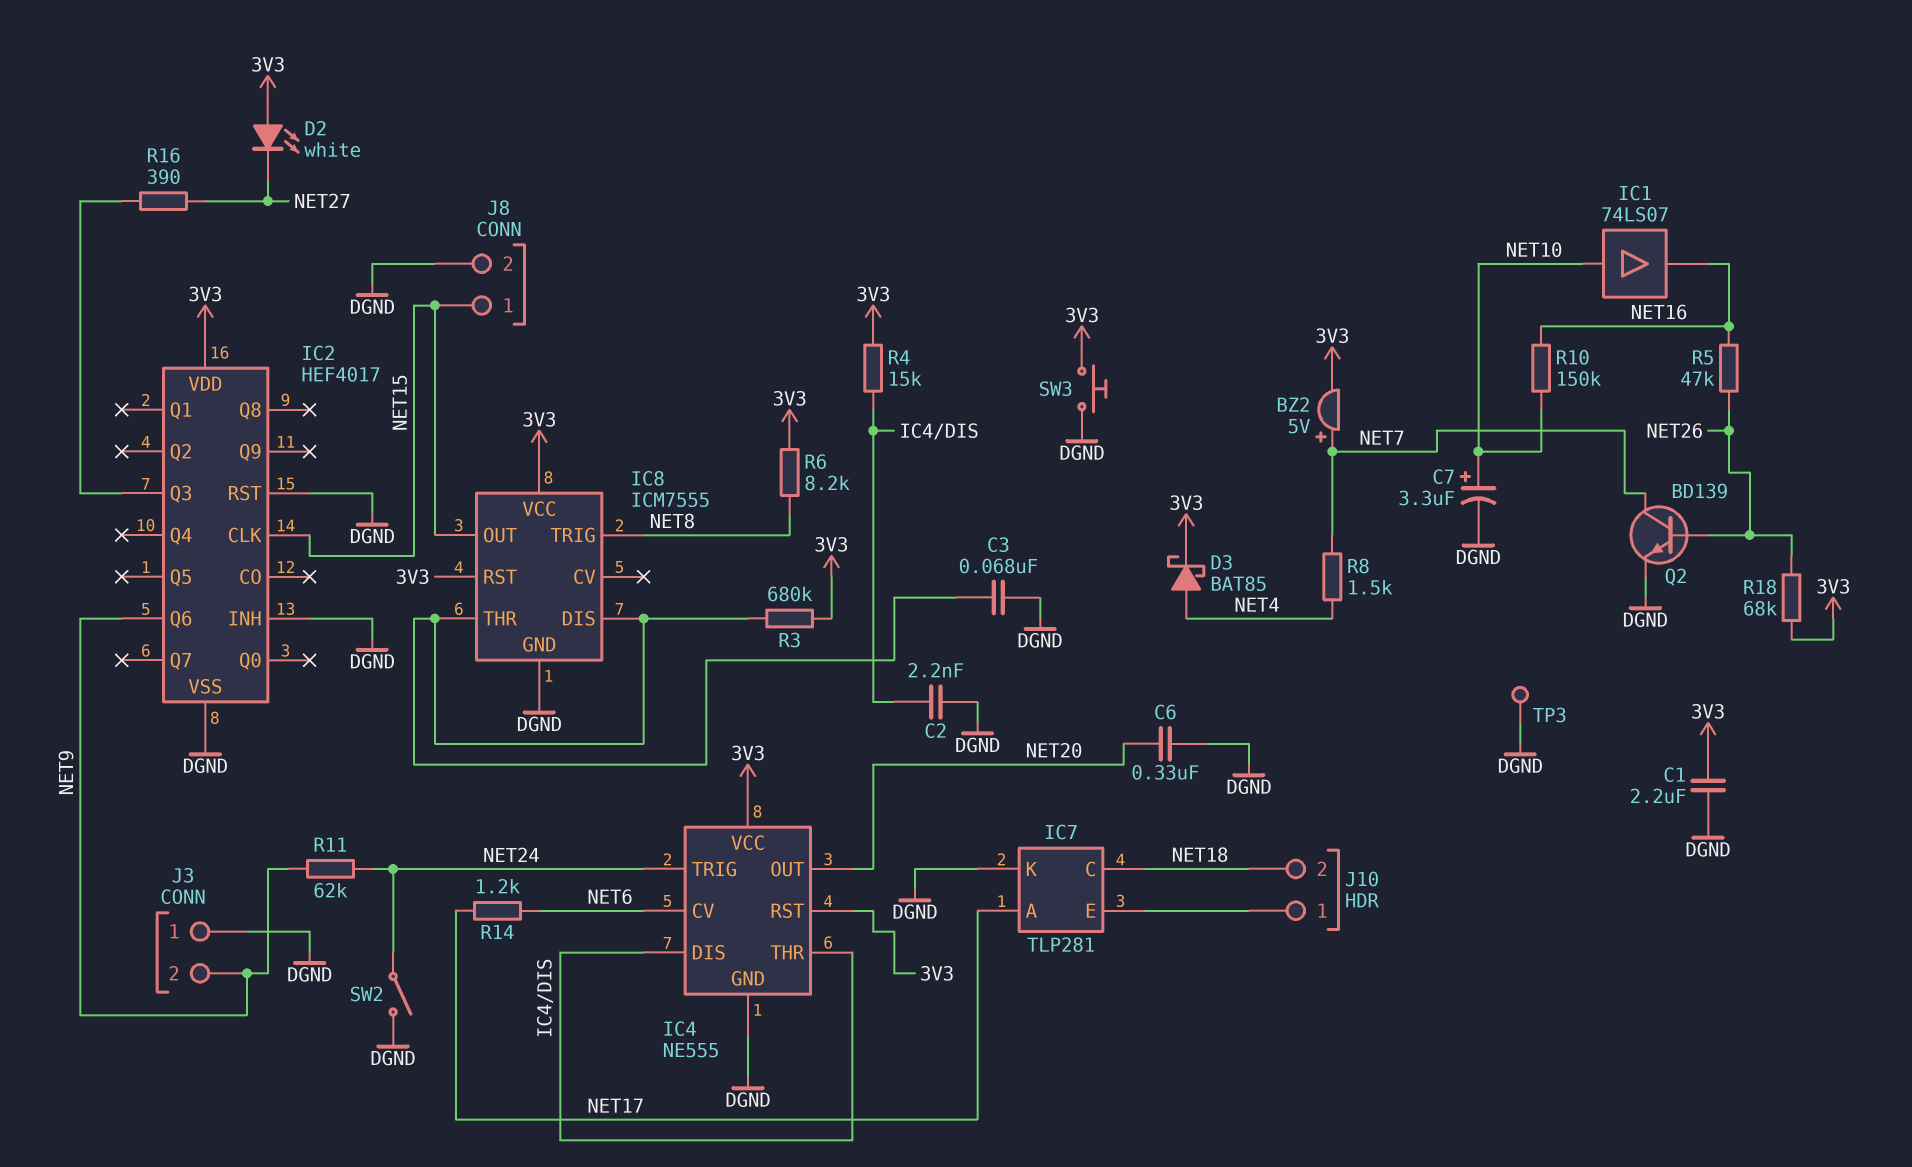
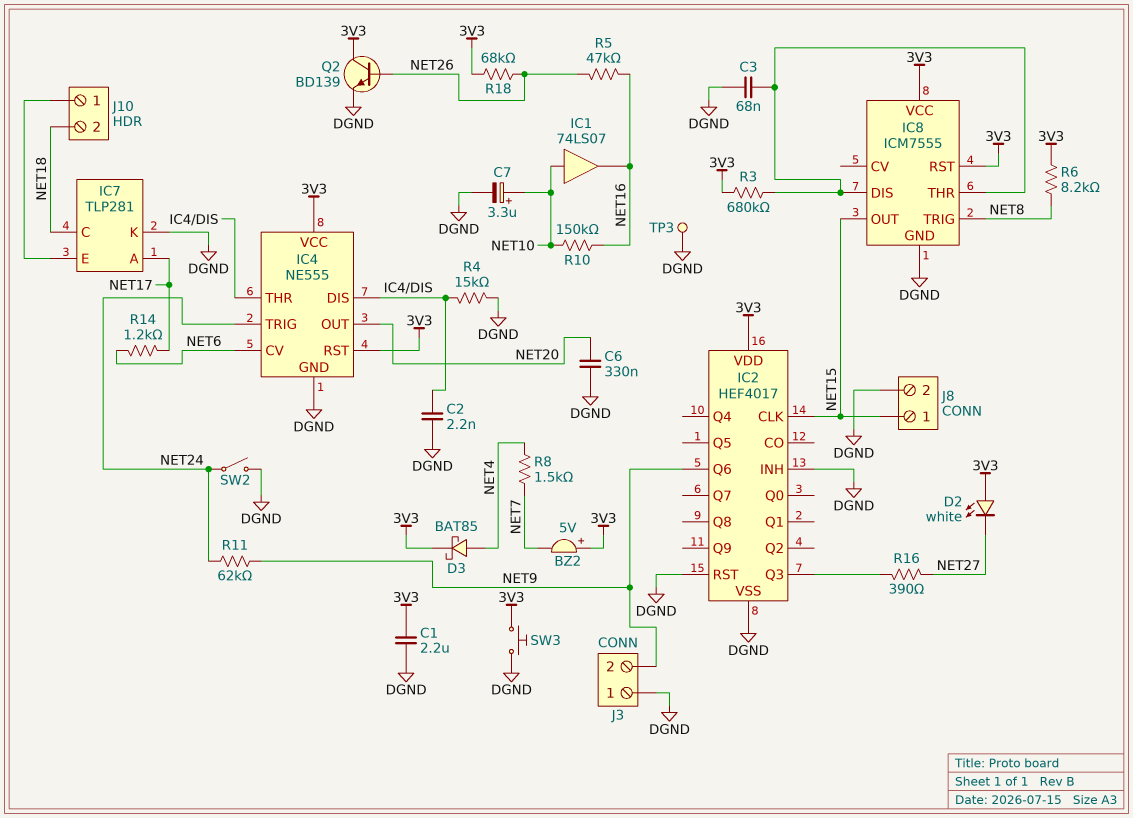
BZ2: buzzer 5V (plus NET7, minus 3V3) -> buzzer 5V (plus 3V3, minus NET7)
Q2: NPN BD139 (B NET26, C NET7, E DGND) -> NPN BD139 (B NET26, C 3V3, E DGND)
R4: 15k (3V3, IC4/DIS) -> 15k (DGND, IC4/DIS)

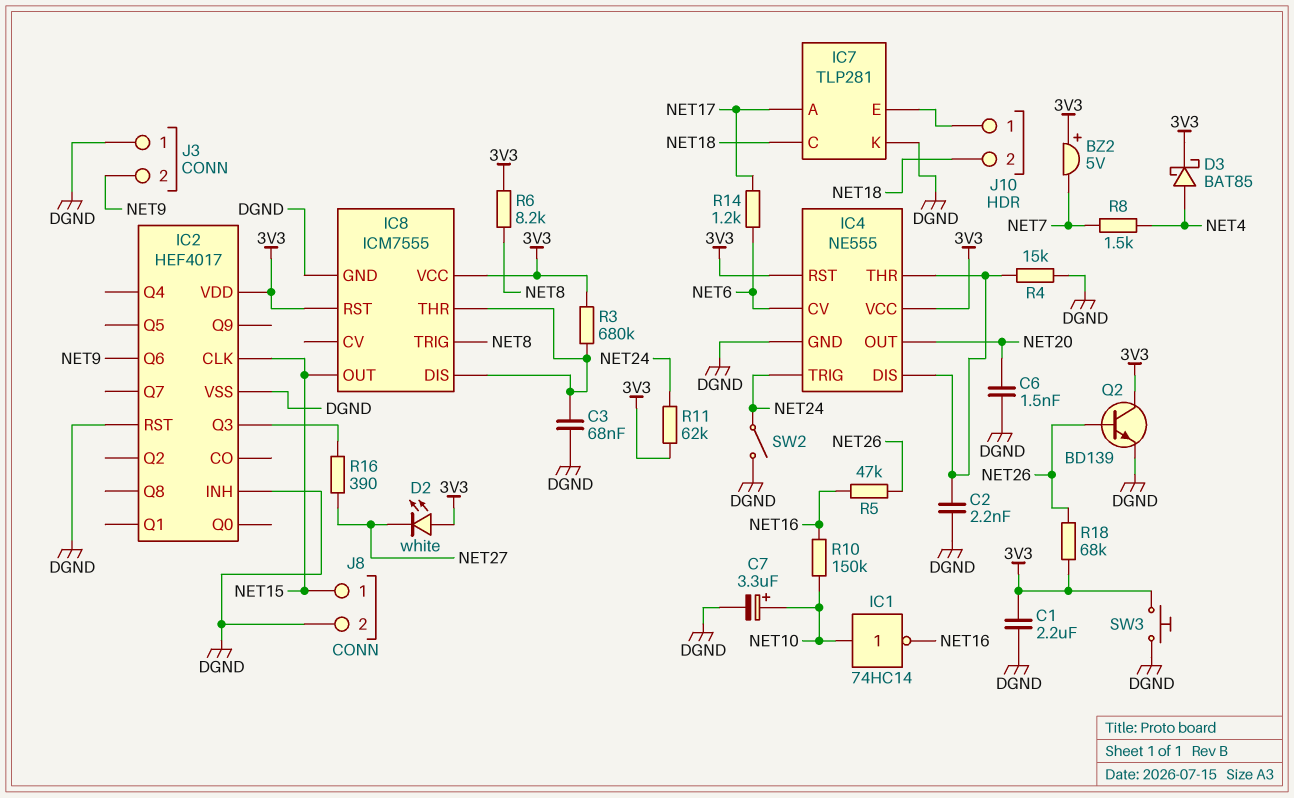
C6: 330nF (DGND, NET20) -> 1.5nF (DGND, NET20)
IC1: buffer 74LS07 (in NET10, out NET16) -> NOT 74HC14 (in NET10, out NET16)
R11: 62k (NET9, NET24) -> 62k (3V3, NET24)
TP3: test point (DGND) -> none

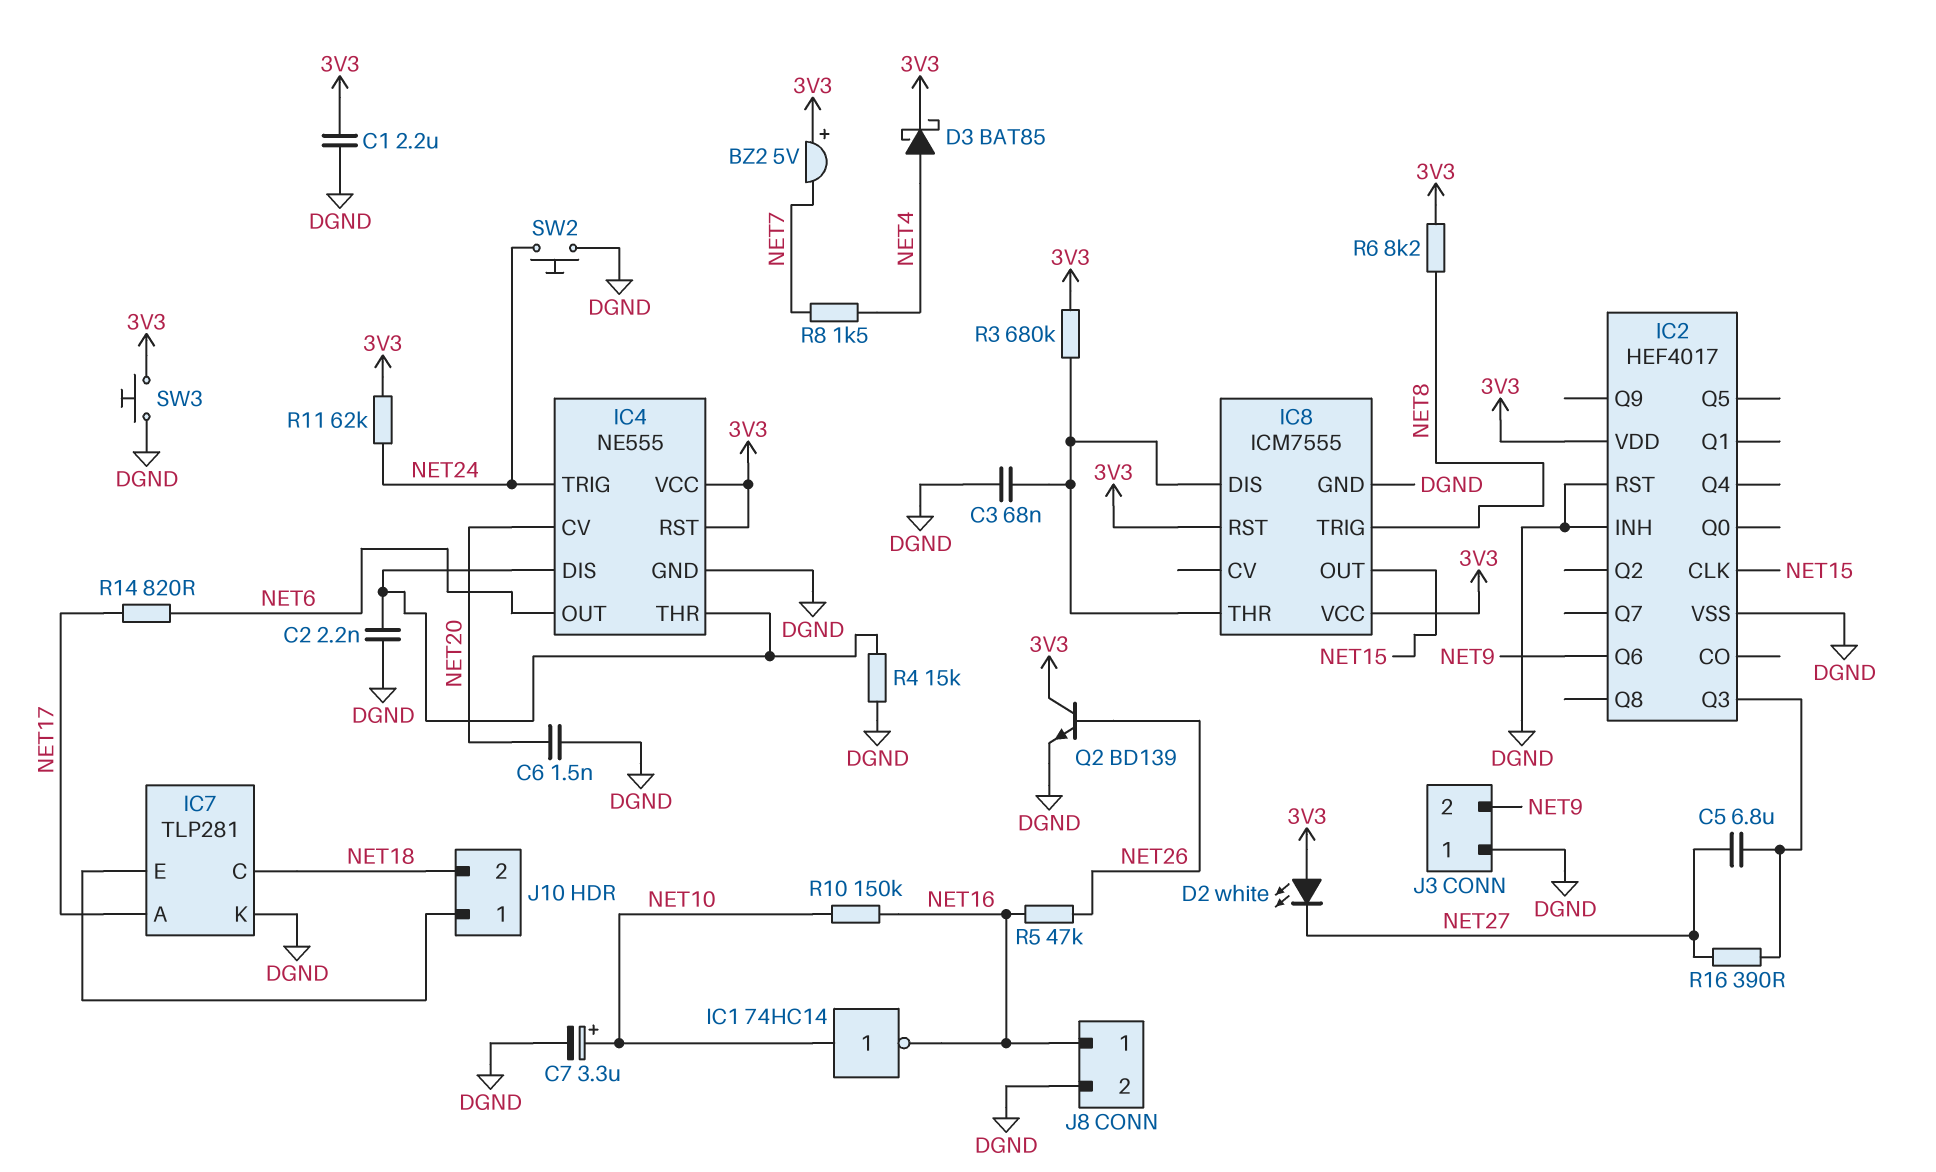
C5: none -> 6.8uF (IC2/Q3, NET27)
IC4 pin CV: NET6 -> NET20
IC4 pin OUT: NET20 -> NET6
J8 pin 1: NET15 -> NET16
R14: 1.2k (NET6, NET17) -> 820 (NET6, NET17)
R18: 68k (3V3, NET26) -> none
SW2: switch (DGND, NET24) -> button (DGND, NET24)

